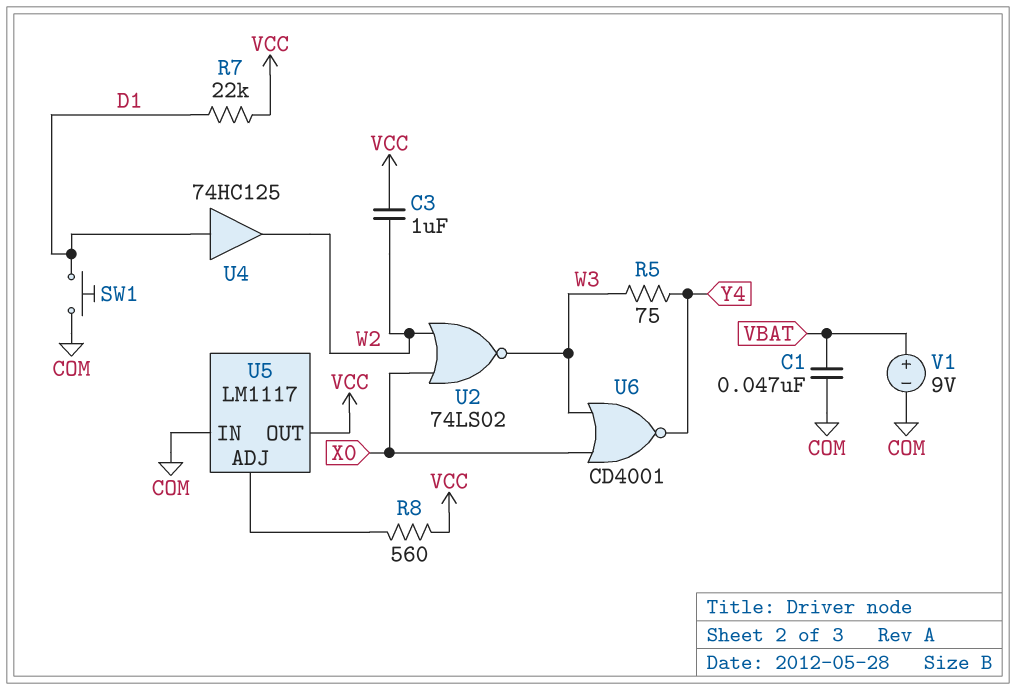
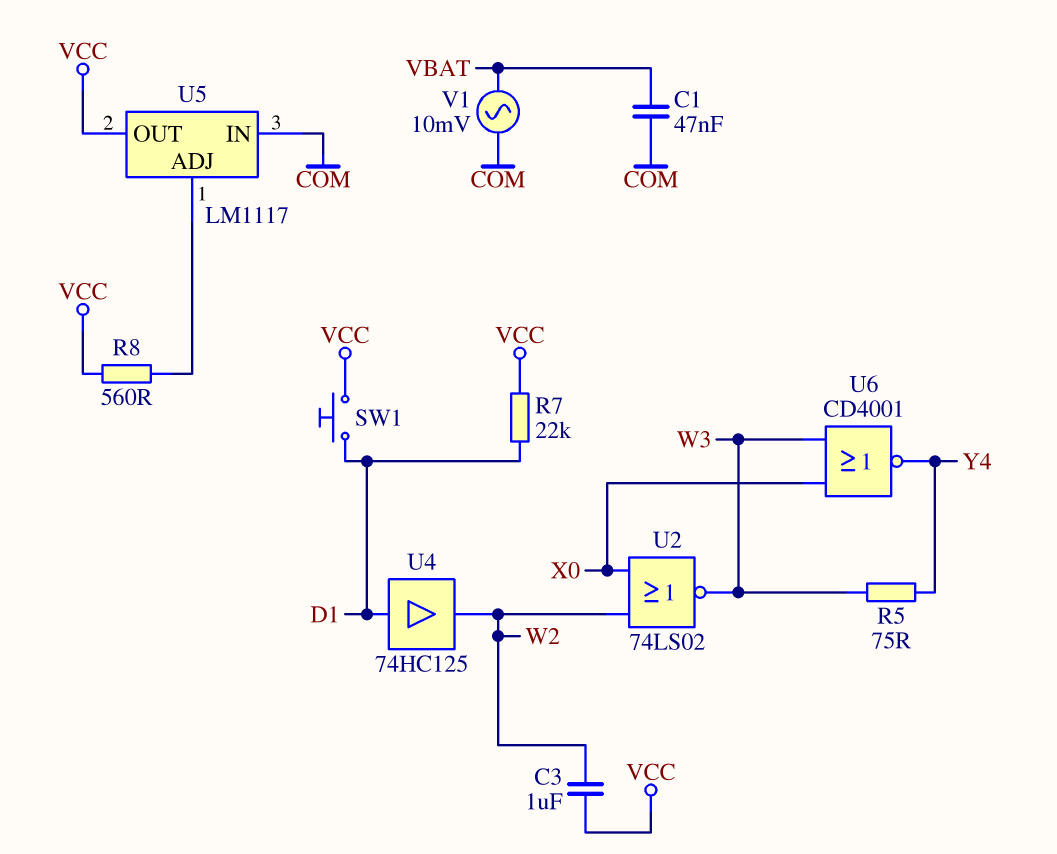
SW1: button (COM, D1) -> button (D1, VCC)
V1: 9V (plus VBAT, minus COM) -> AC 10mV (COM, VBAT)

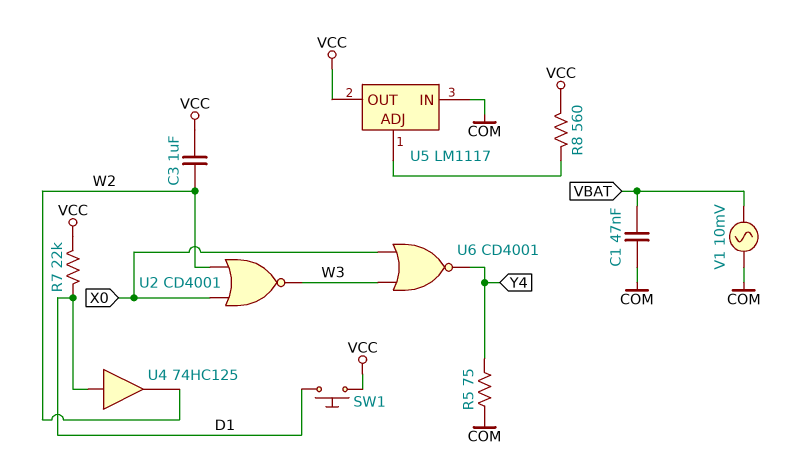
R5: 75 (W3, Y4) -> 75 (COM, Y4)
U2: NOR 74LS02 (in W2, in X0, out W3) -> NOR CD4001 (in W2, in X0, out W3)

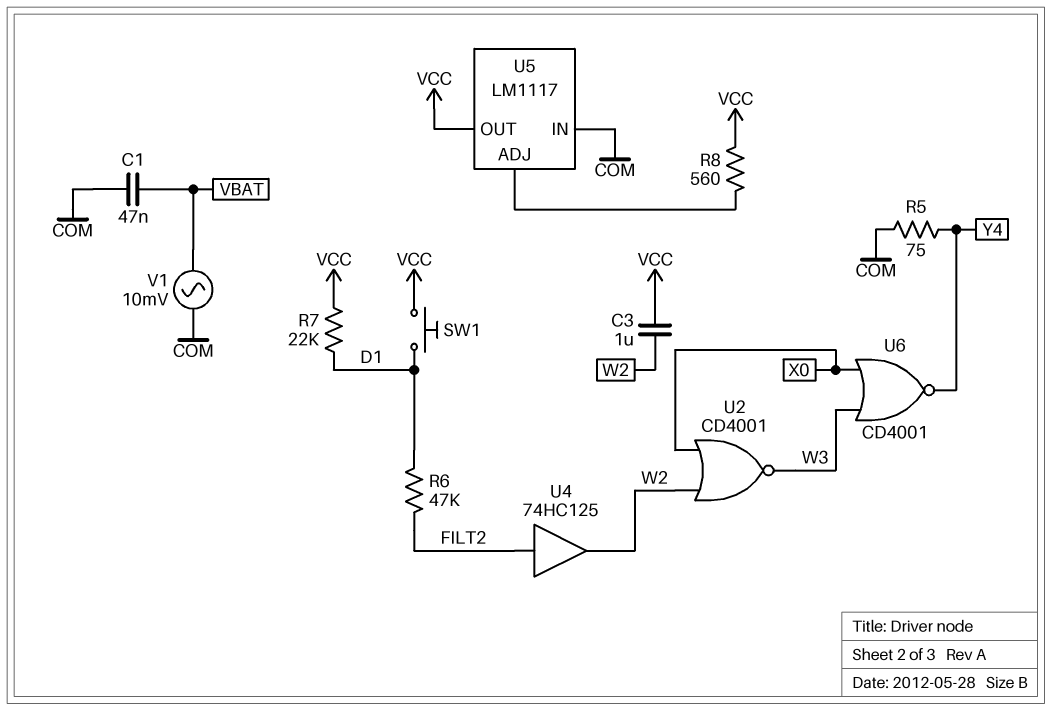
R6: none -> 47k (D1, FILT2)
U4: buffer 74HC125 (in D1, out W2) -> buffer 74HC125 (in FILT2, out W2)

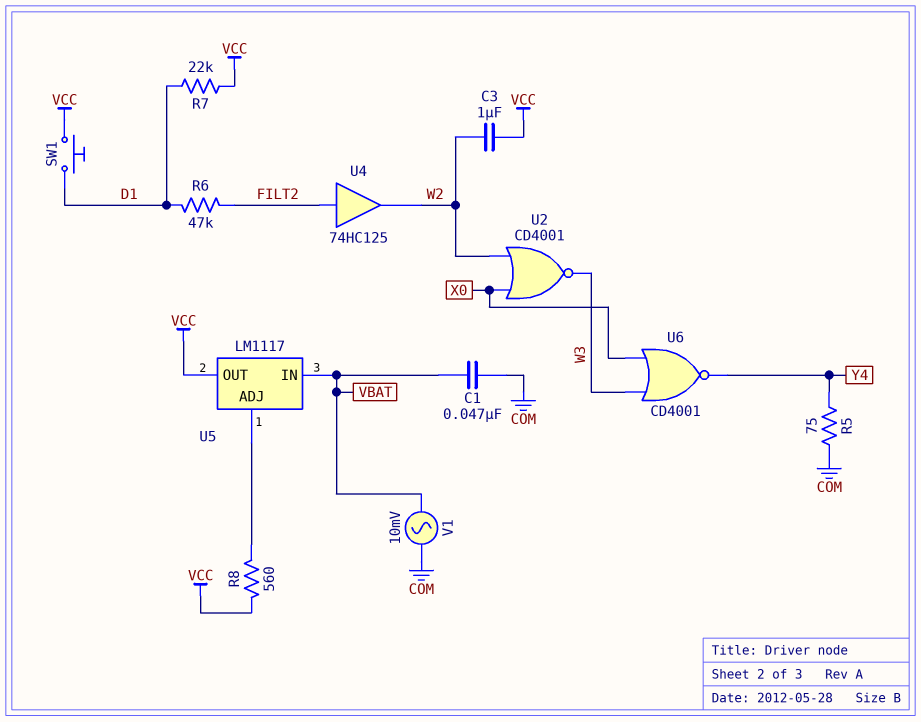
U5 pin IN: COM -> VBAT

